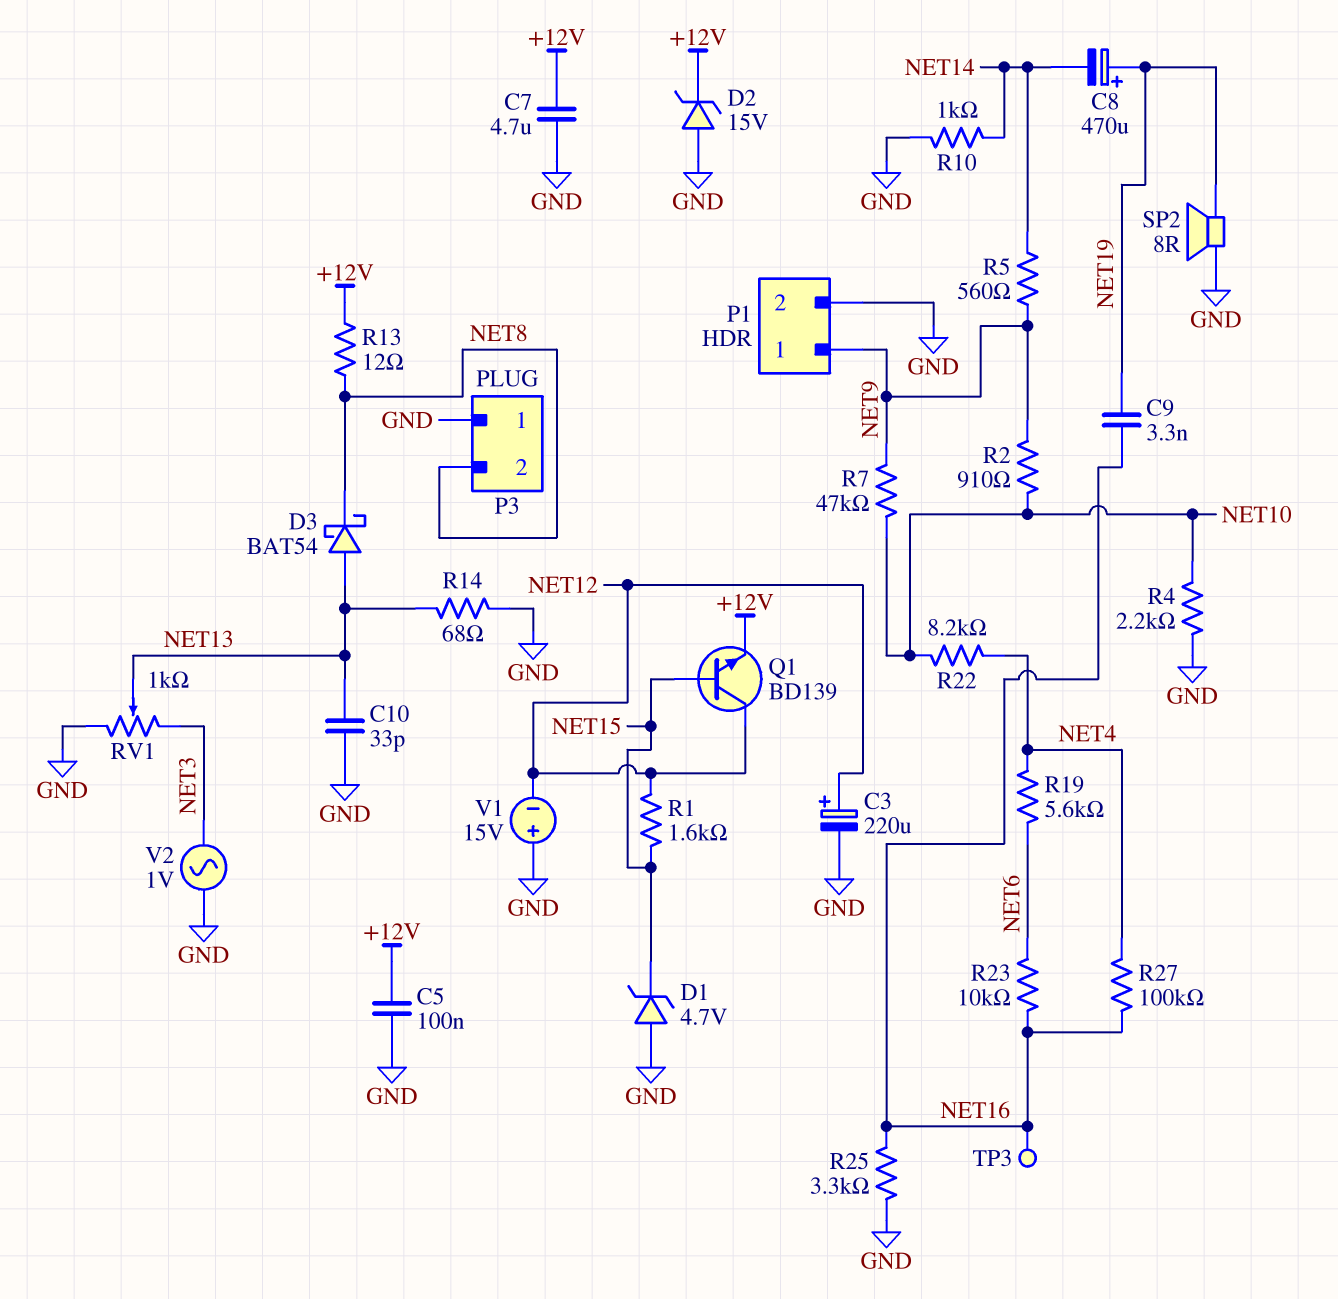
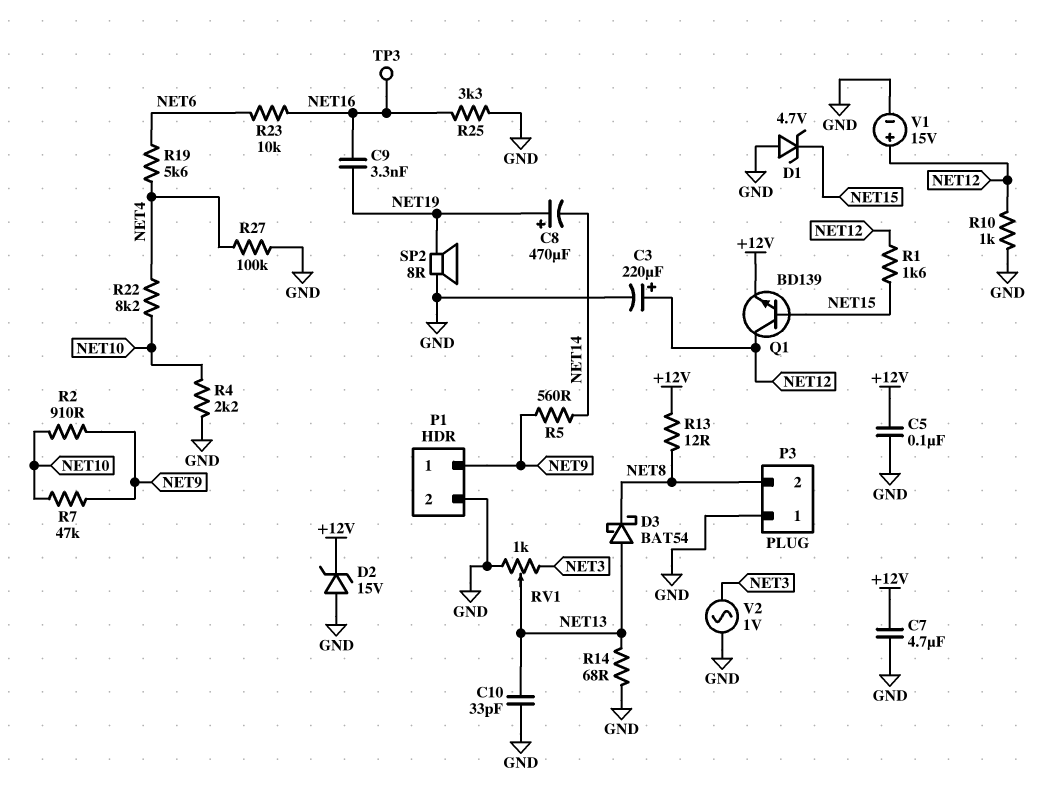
R10: 1k (GND, NET14) -> 1k (GND, NET12)
R27: 100k (NET4, NET16) -> 100k (GND, NET4)
V1: 15V (plus GND, minus NET12) -> 15V (plus NET12, minus GND)

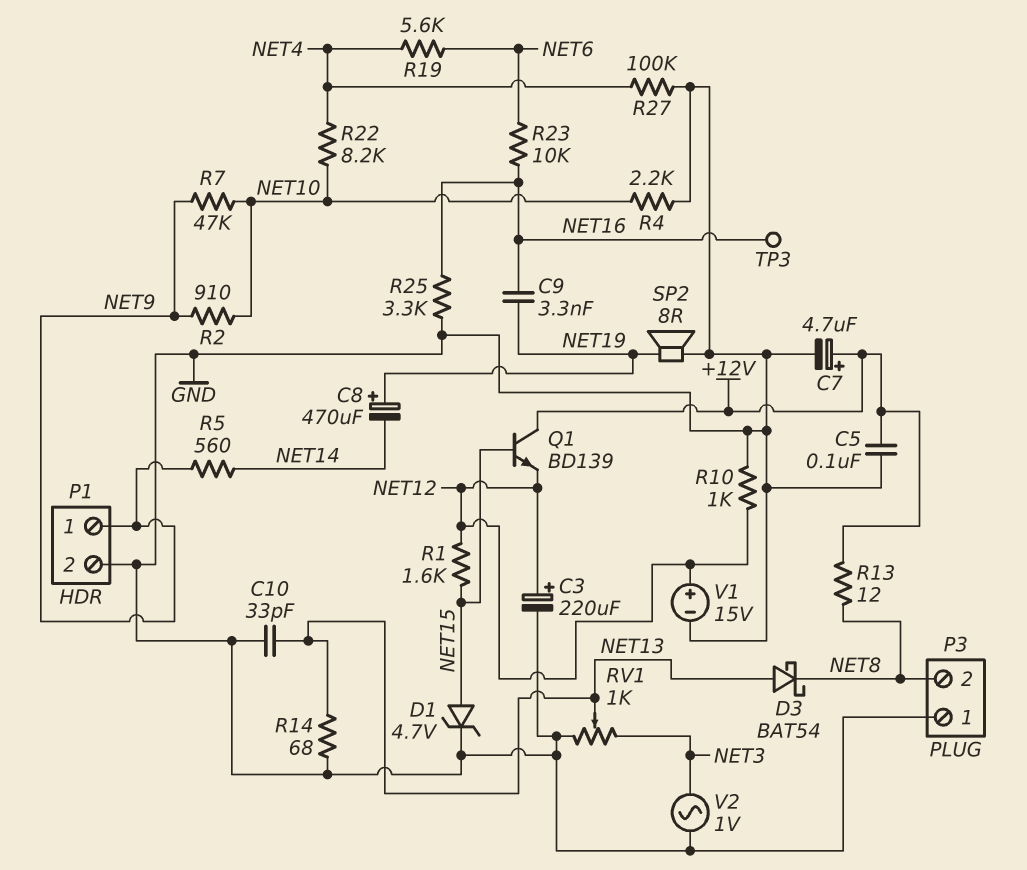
C7: 4.7uF (+12V, GND) -> 4.7uF (plus +12V, minus GND)
D1: zener 4.7V (A GND, K NET15) -> zener 4.7V (A NET15, K GND)
D2: zener 15V (A GND, K +12V) -> none
Q1: NPN BD139 (B NET15, C NET12, E +12V) -> NPN BD139 (B NET15, C +12V, E NET12)

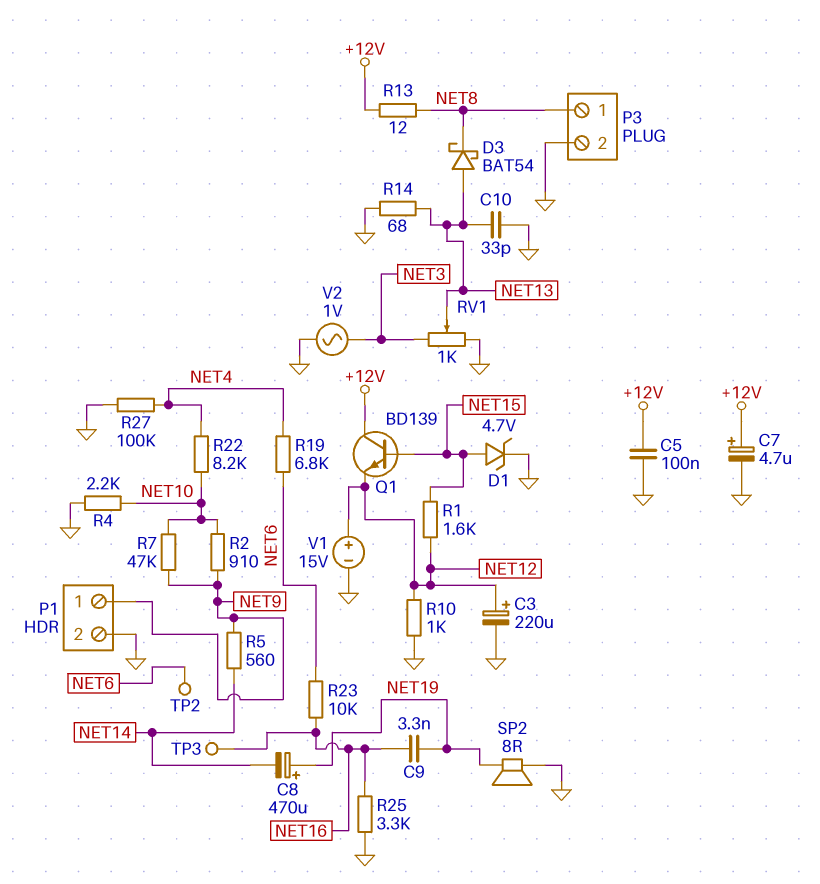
P3 pin 1: GND -> NET8
P3 pin 2: NET8 -> GND
R19: 5.6k (NET4, NET6) -> 6.8k (NET4, NET6)
TP2: none -> test point (NET6)

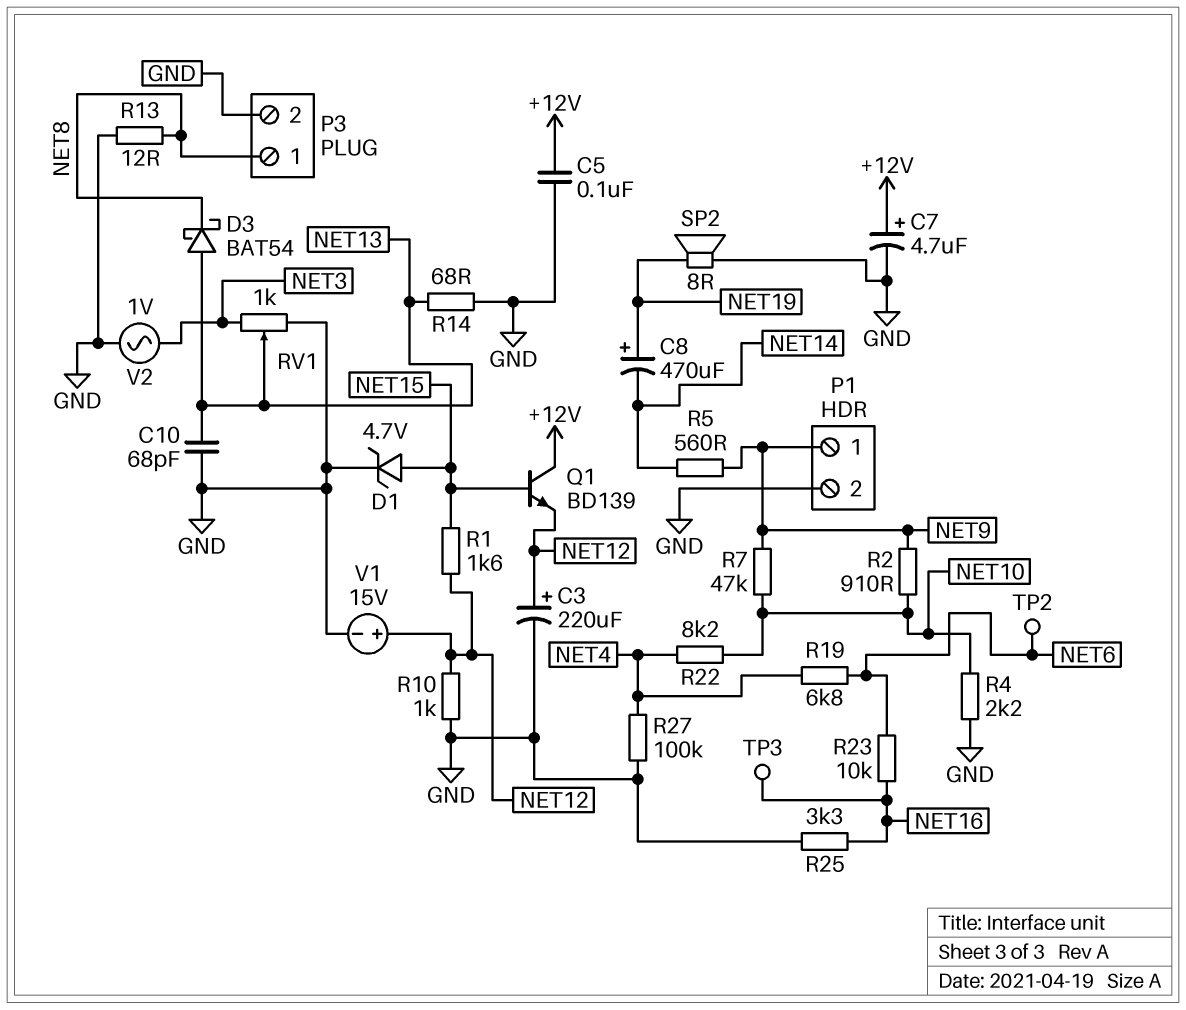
C9: 3.3nF (NET16, NET19) -> none
C10: 33pF (GND, NET13) -> 68pF (GND, NET13)
R13: 12 (+12V, NET8) -> 12 (GND, NET8)

